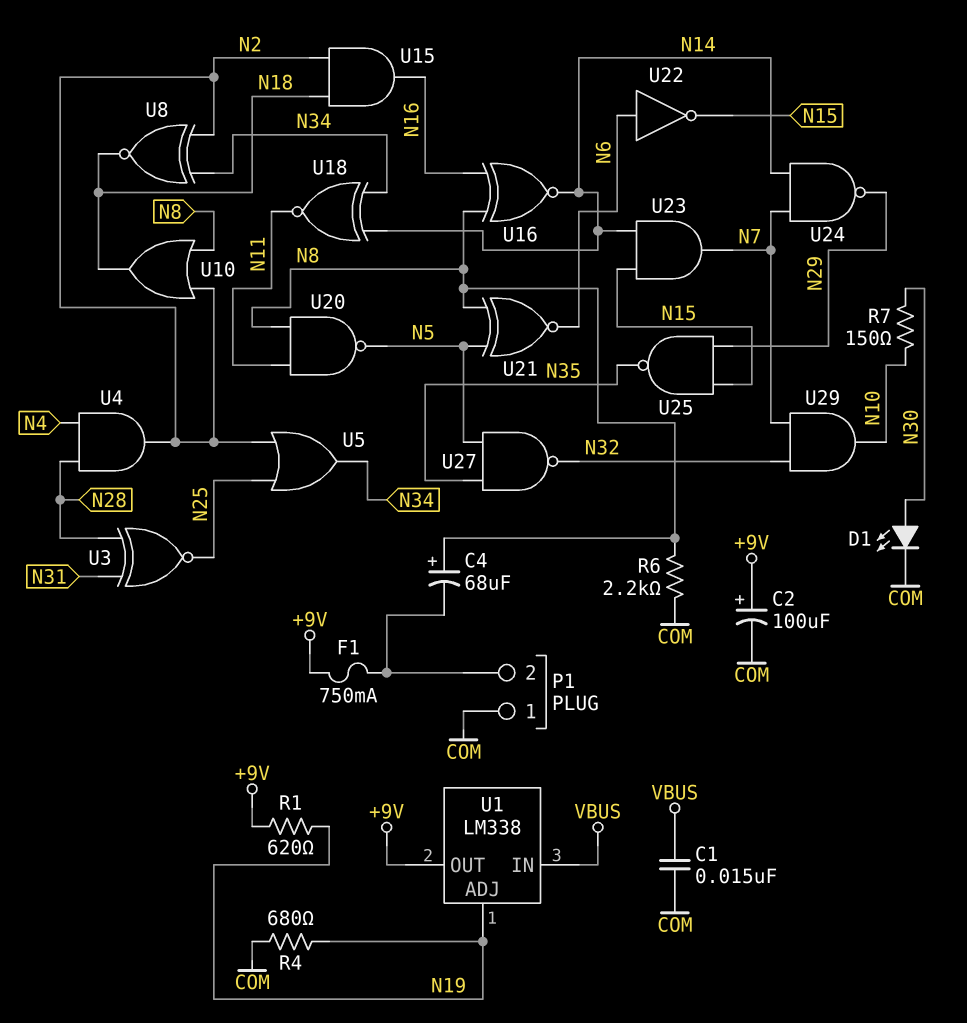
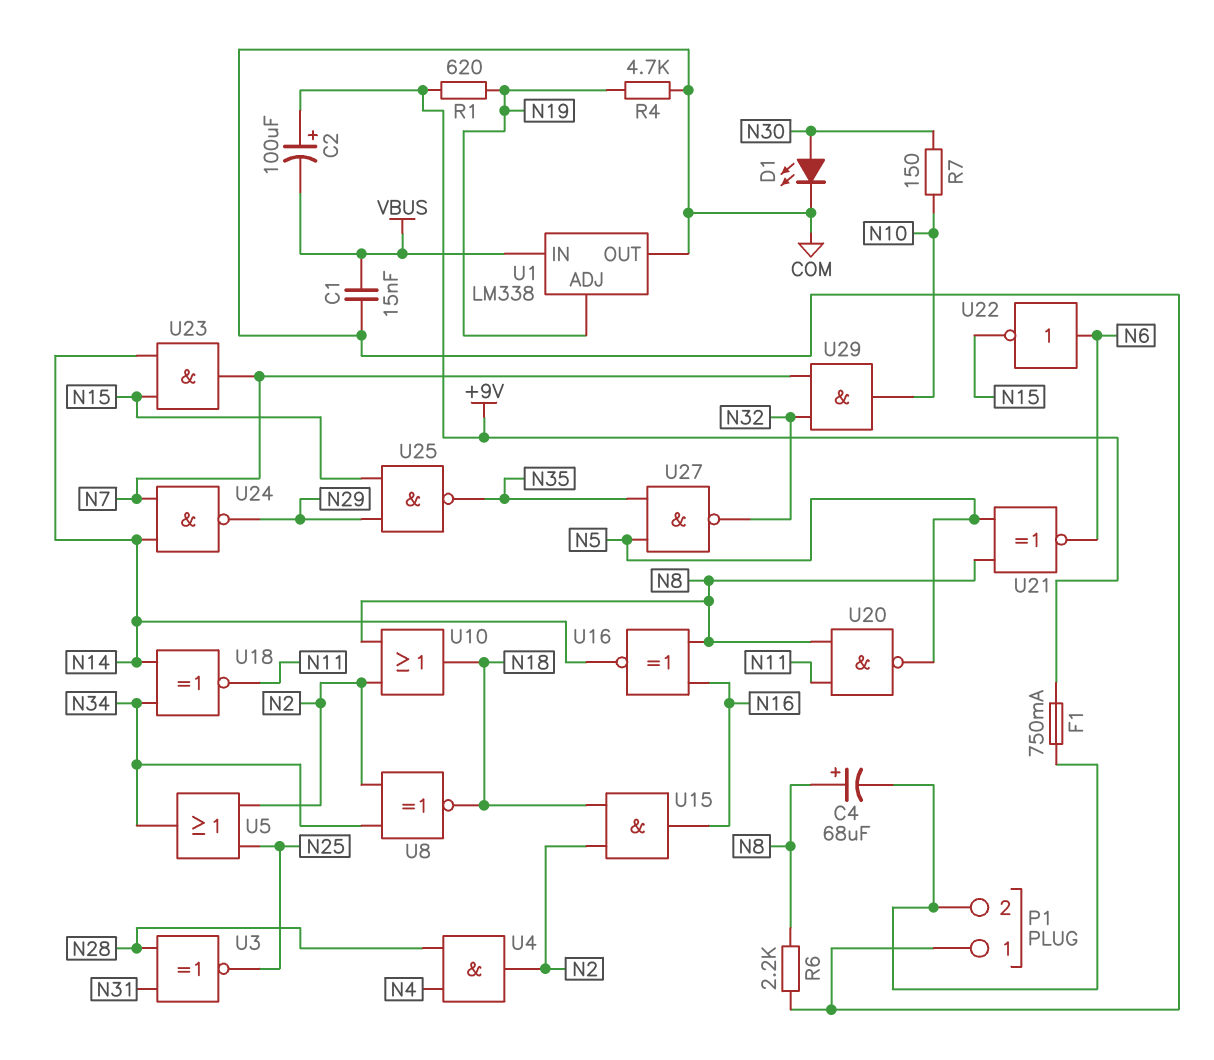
C2: 100uF (plus +9V, minus COM) -> 100uF (plus +9V, minus VBUS)
R4: 680 (COM, N19) -> 4.7k (COM, N19)
U1 pin OUT: +9V -> COM

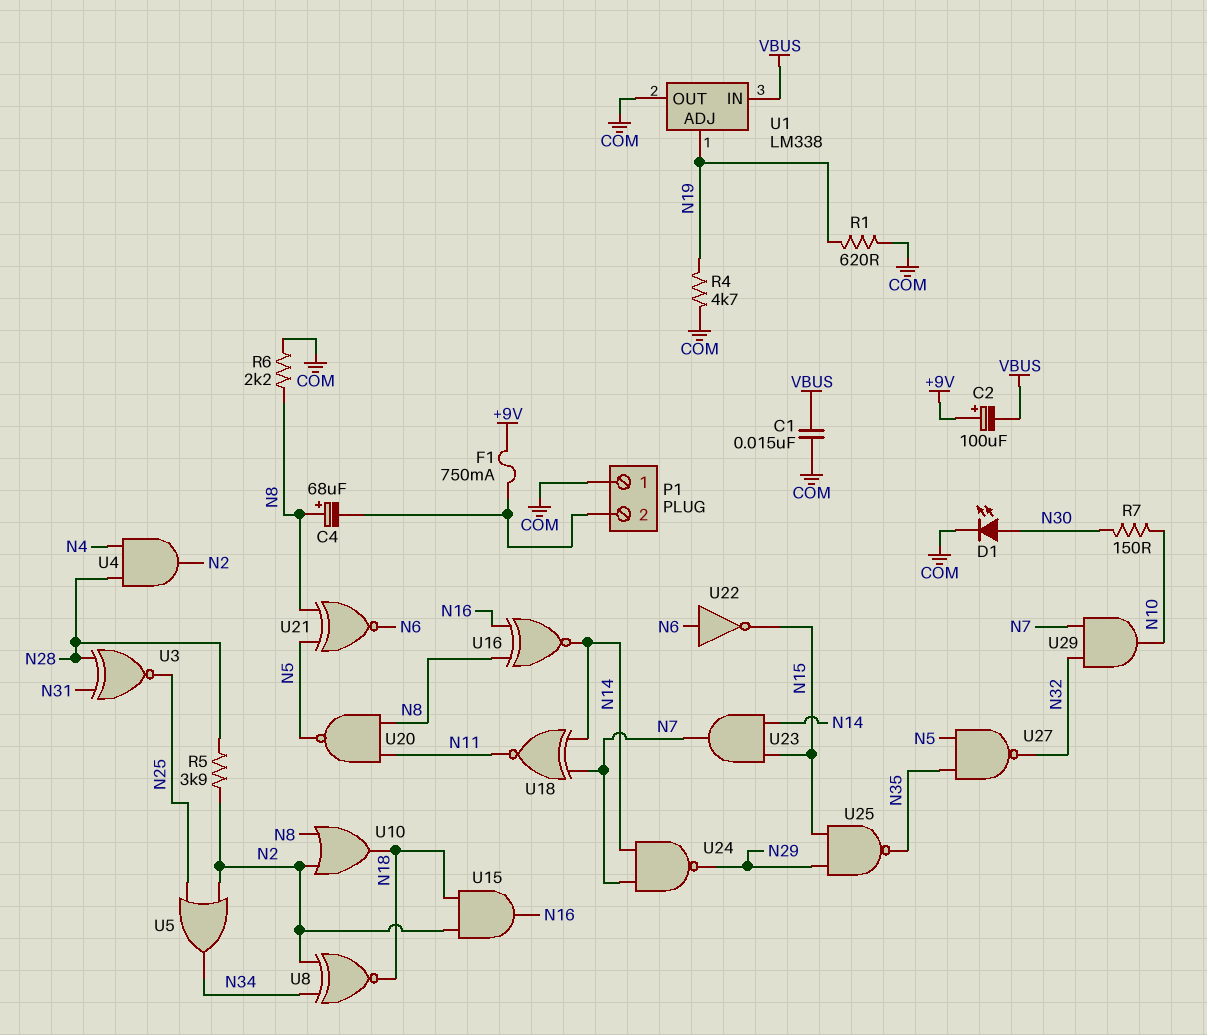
R1: 620 (+9V, N19) -> 620 (COM, N19)
R5: none -> 3.9k (N2, N28)
U18: XNOR (in N14, in N34, out N11) -> XNOR (in N7, in N14, out N11)

